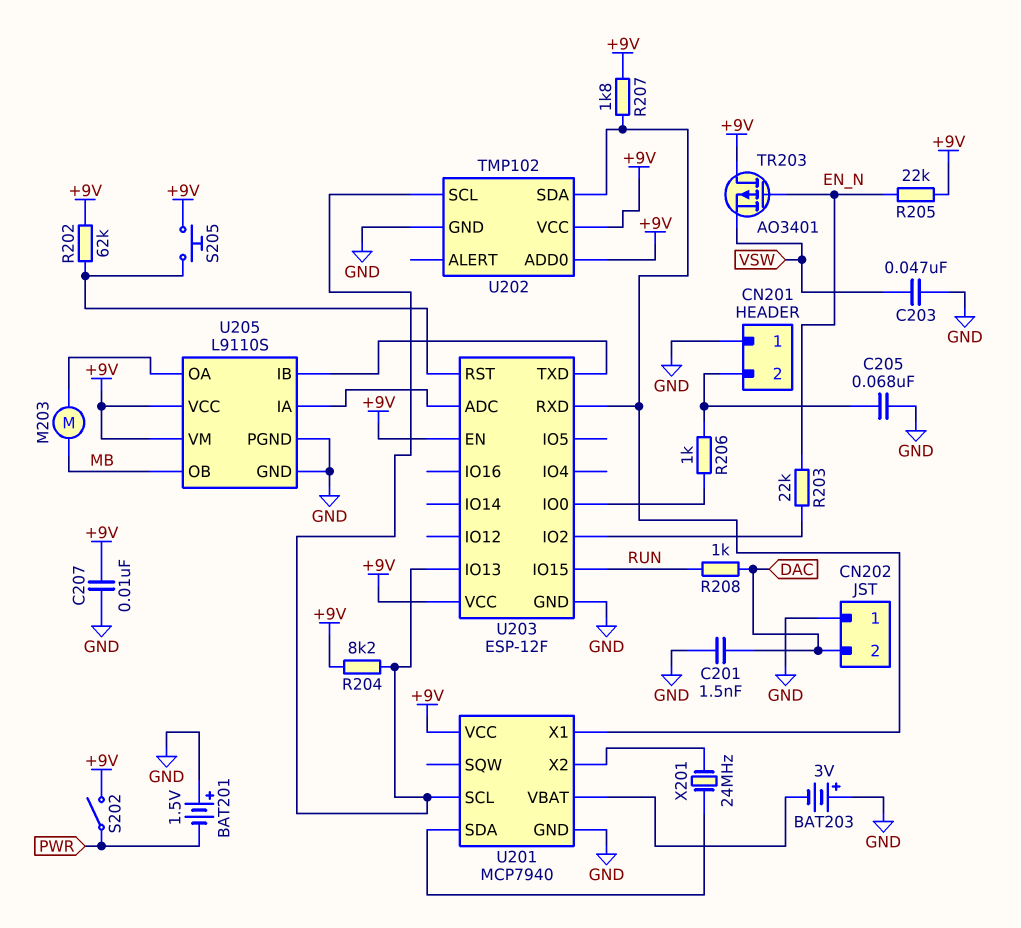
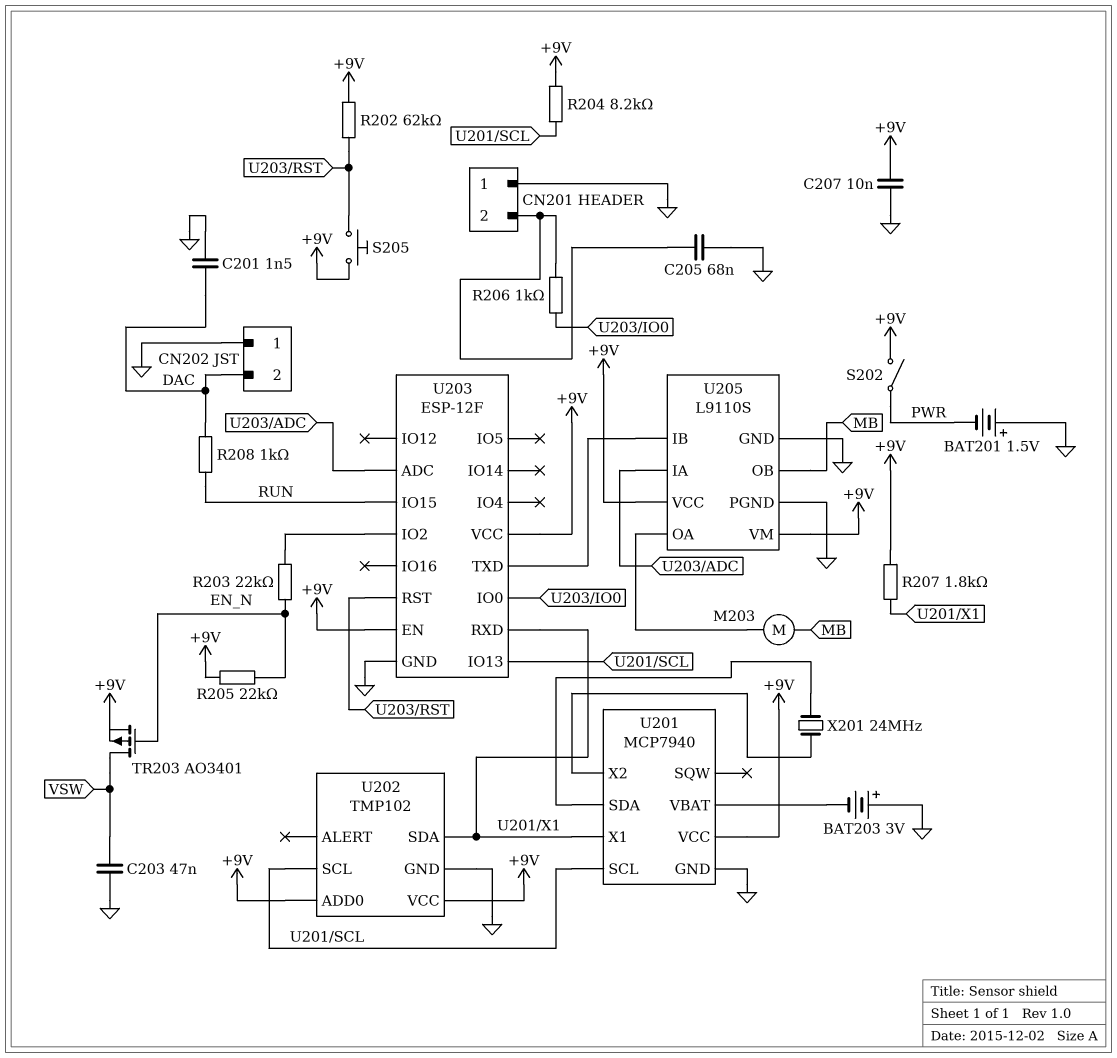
TR203: PMOS AO3401 (G EN_N, D +9V, S VSW) -> PMOS AO3401 (G EN_N, D VSW, S +9V)

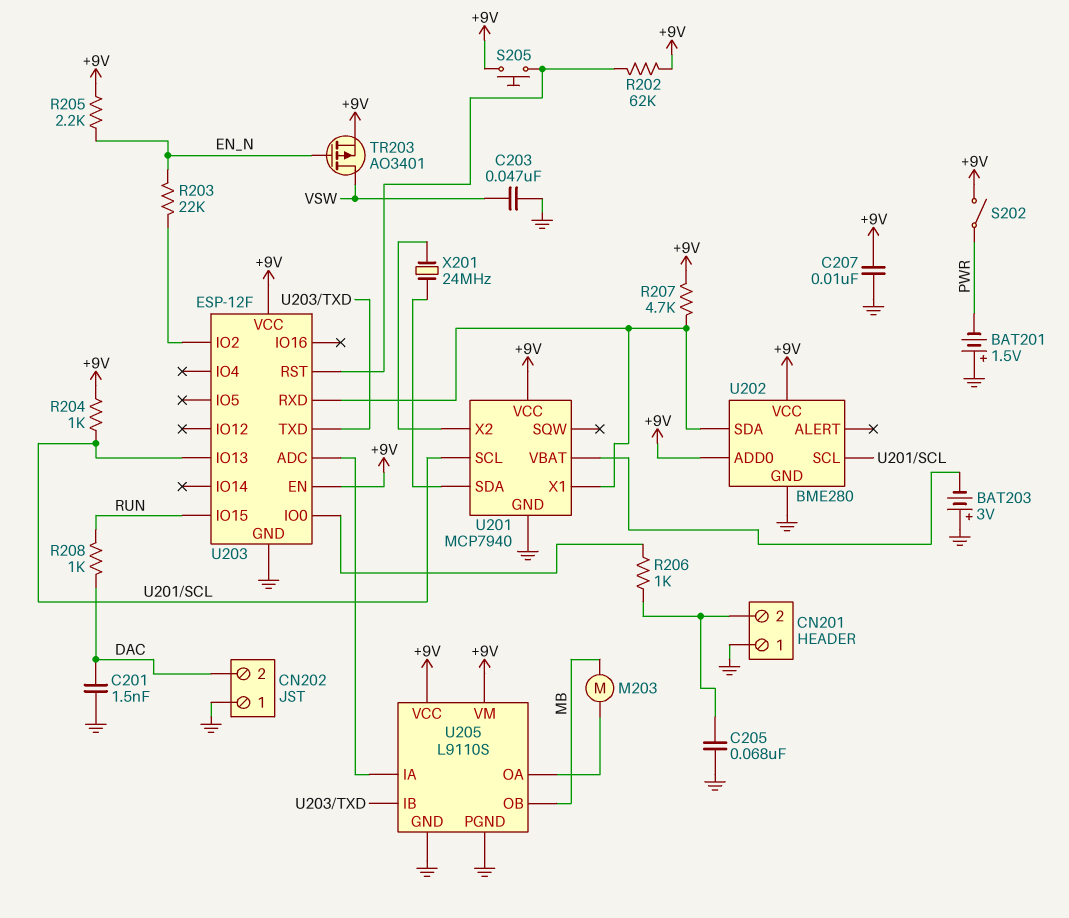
R204: 8.2k (+9V, U201/SCL) -> 1k (+9V, U201/SCL)
R205: 22k (+9V, EN_N) -> 2.2k (+9V, EN_N)
R207: 1.8k (+9V, U201/X1) -> 4.7k (+9V, U201/X1)
U202: TMP102 -> BME280

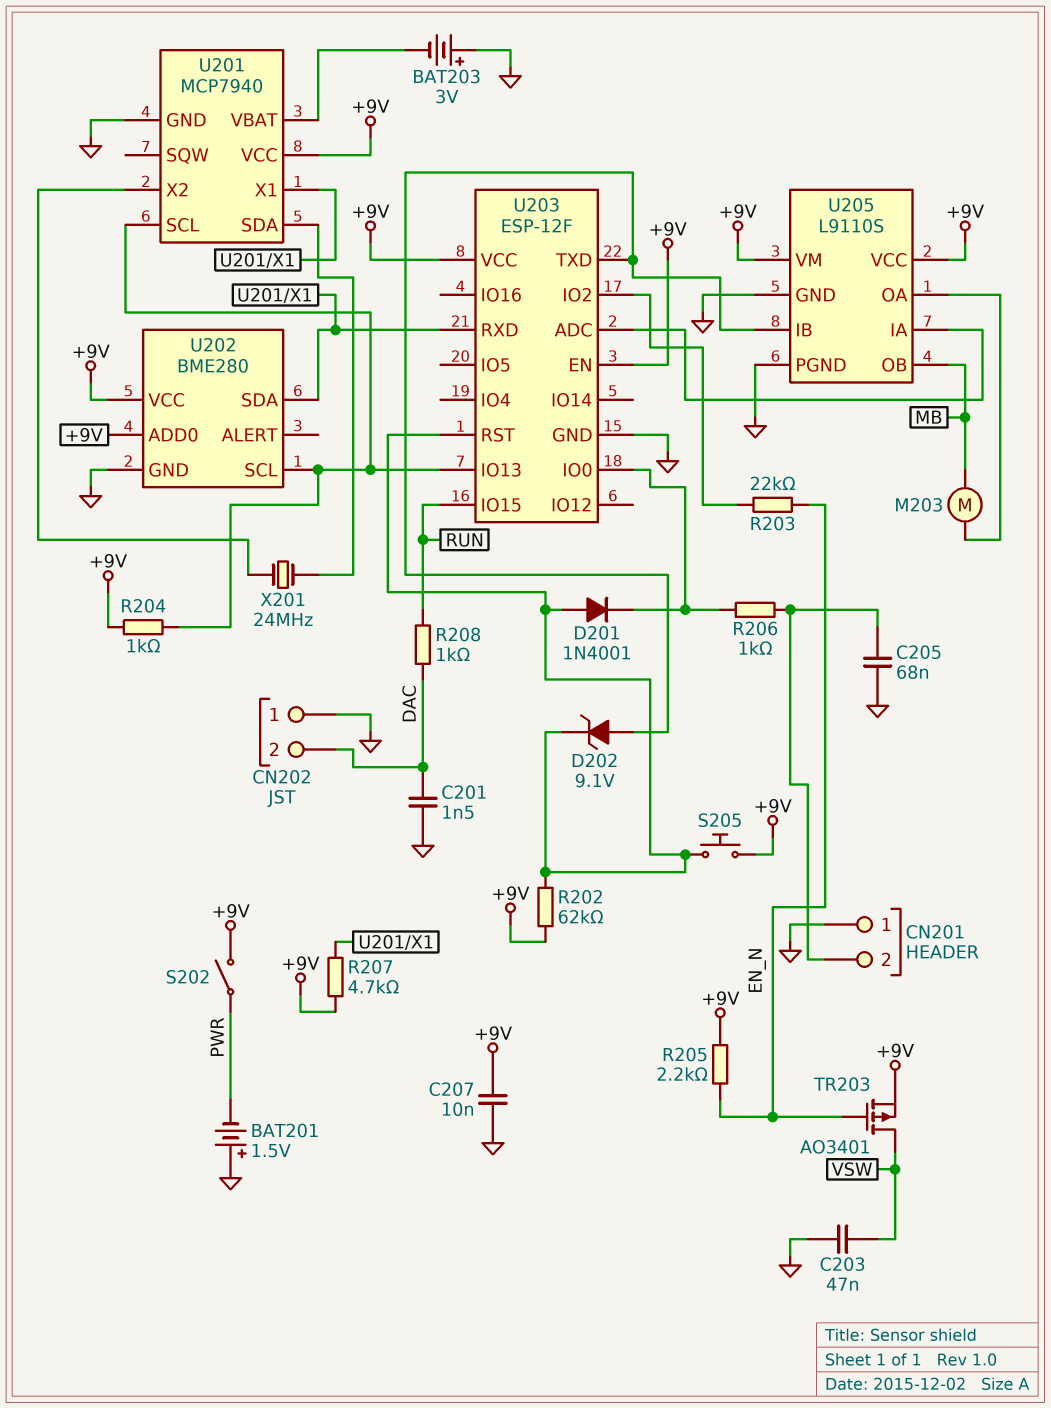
D201: none -> diode 1N4001 (A U203/RST, K U203/IO0)
D202: none -> zener 9.1V (A U203/TXD, K U203/RST)

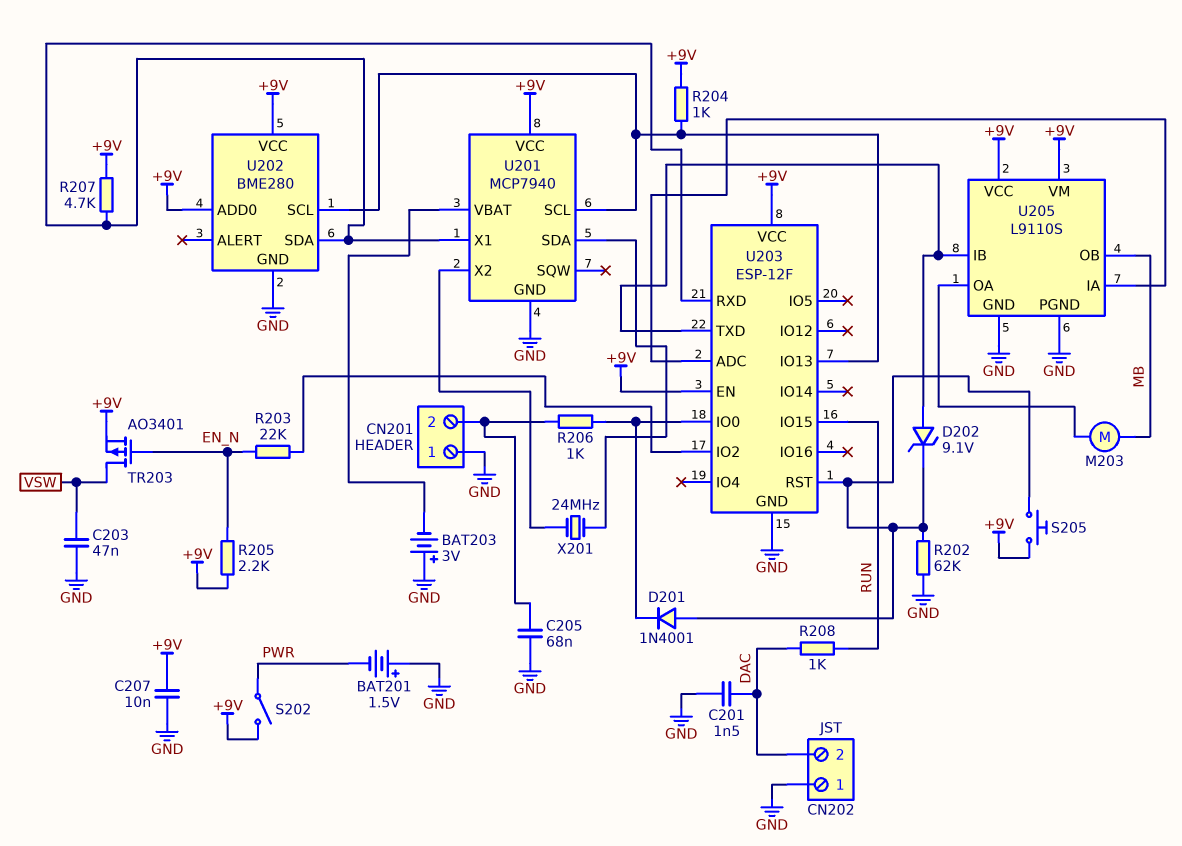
R202: 62k (+9V, U203/RST) -> 62k (GND, U203/RST)

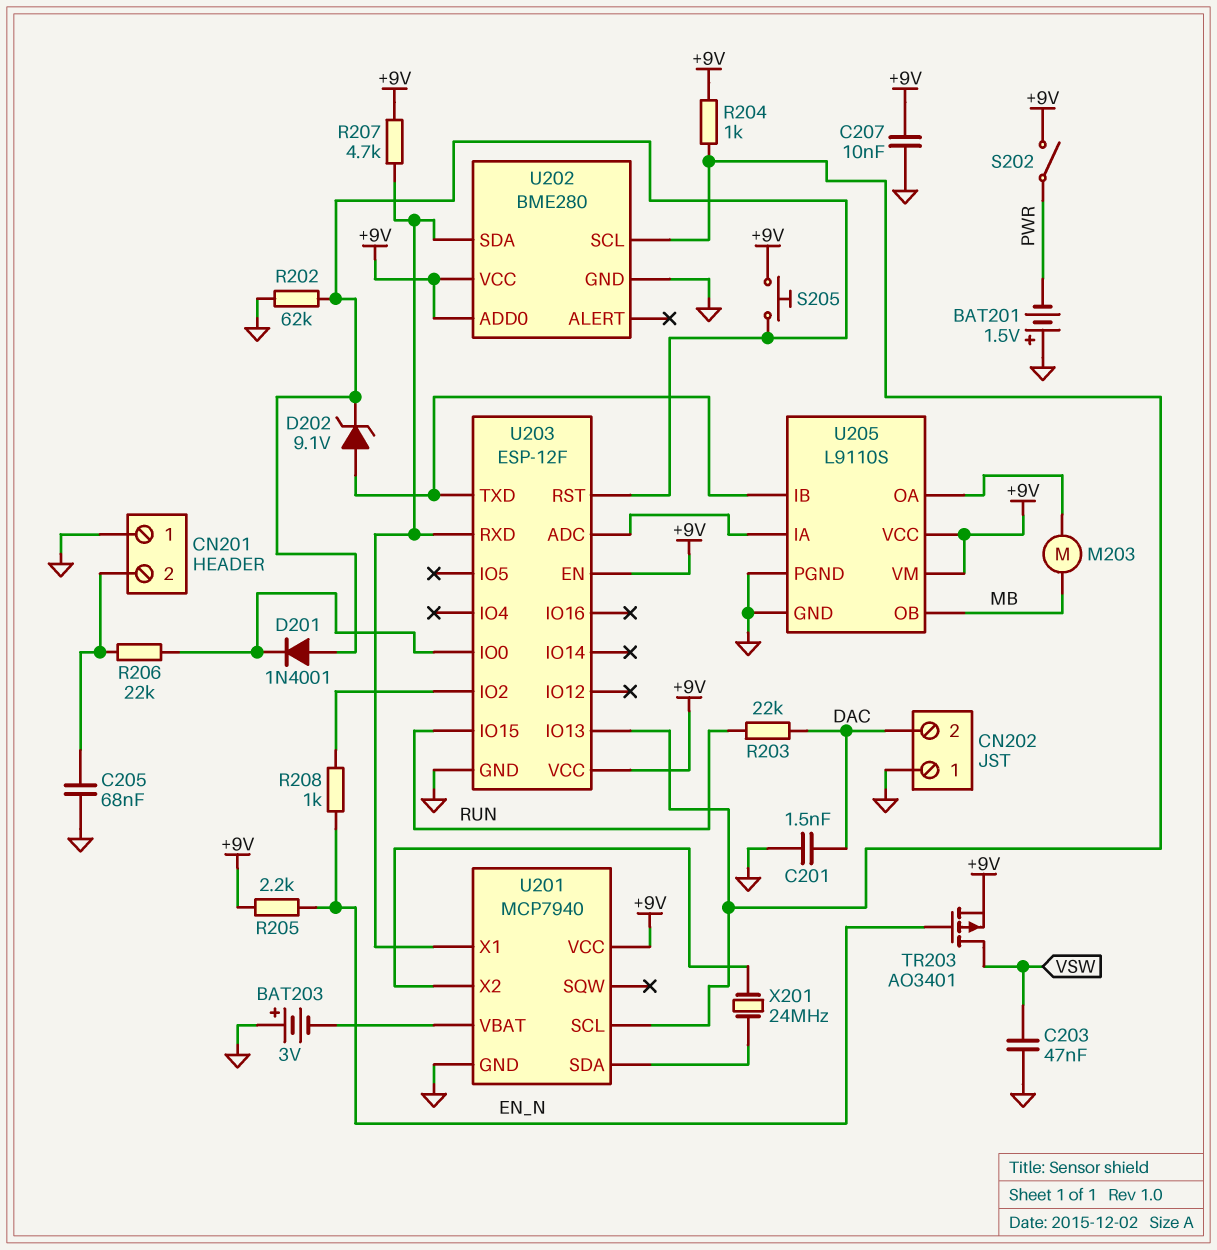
R203: 22k (EN_N, U203/IO2) -> 22k (DAC, RUN)
R206: 1k (CN201/2, U203/IO0) -> 22k (CN201/2, U203/IO0)
R208: 1k (DAC, RUN) -> 1k (EN_N, U203/IO2)

